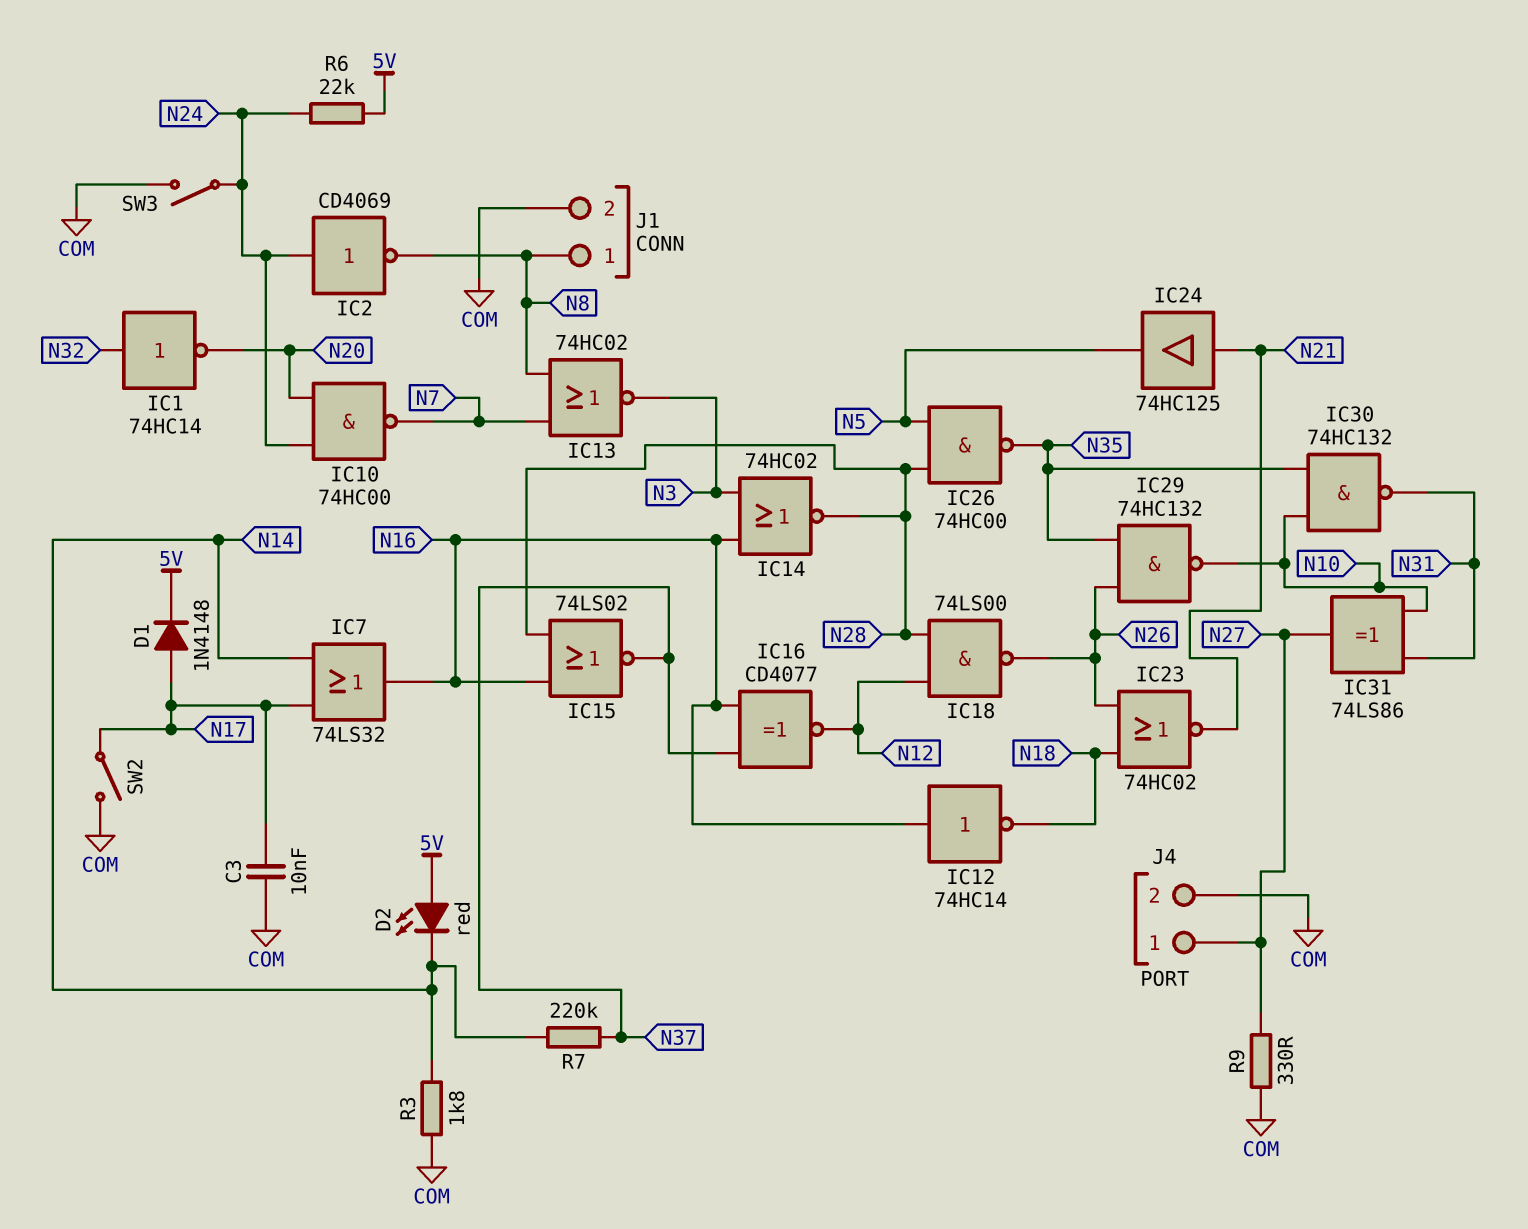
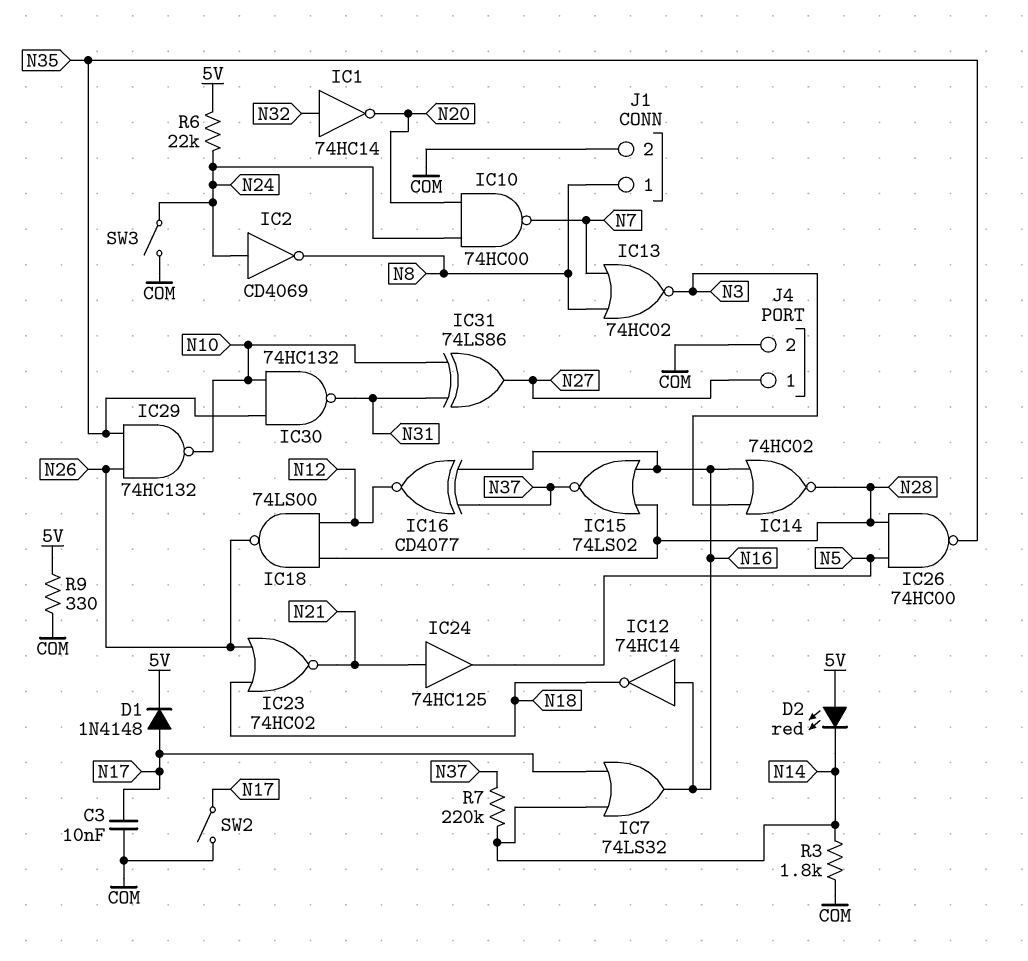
R9: 330 (COM, N27) -> 330 (5V, COM)

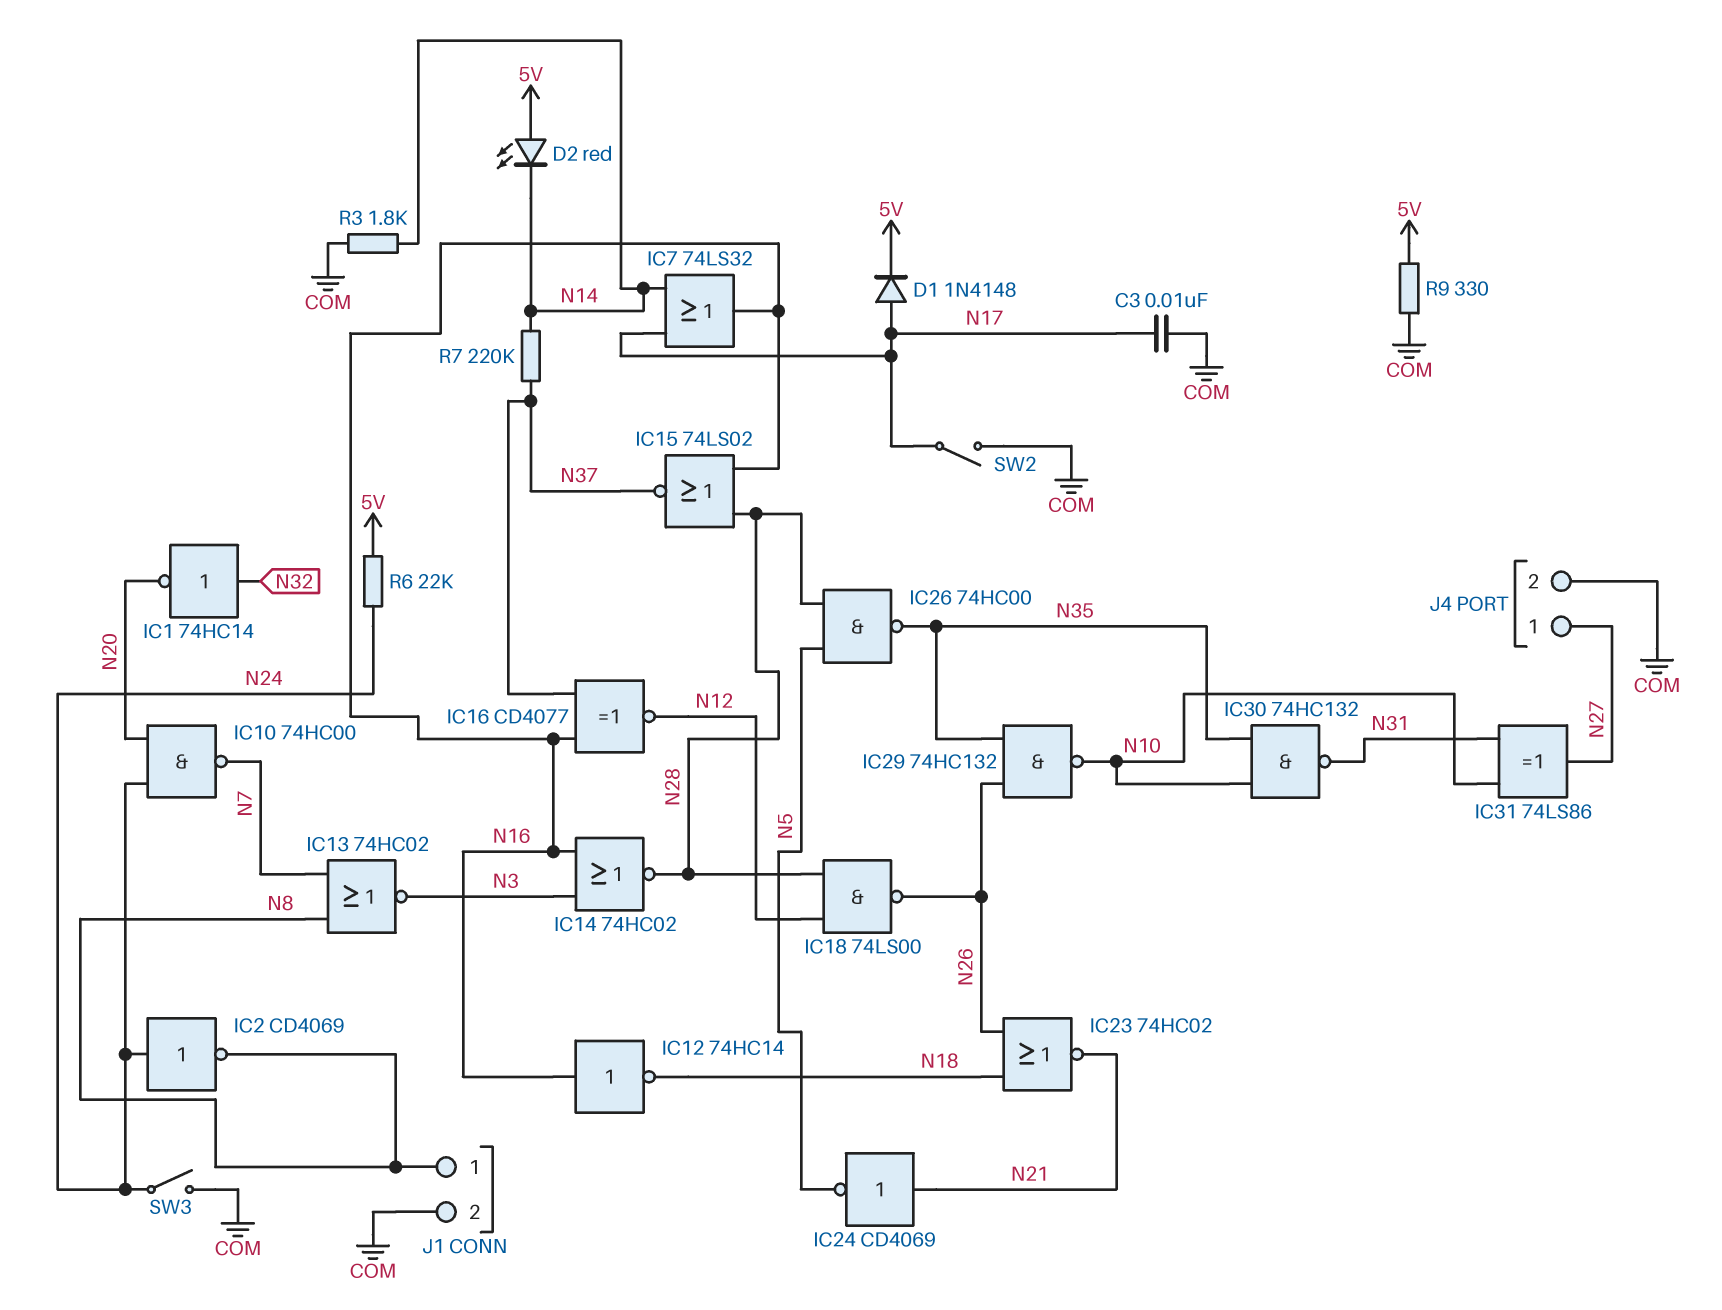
IC24: buffer 74HC125 (in N21, out N5) -> NOT CD4069 (in N21, out N5)

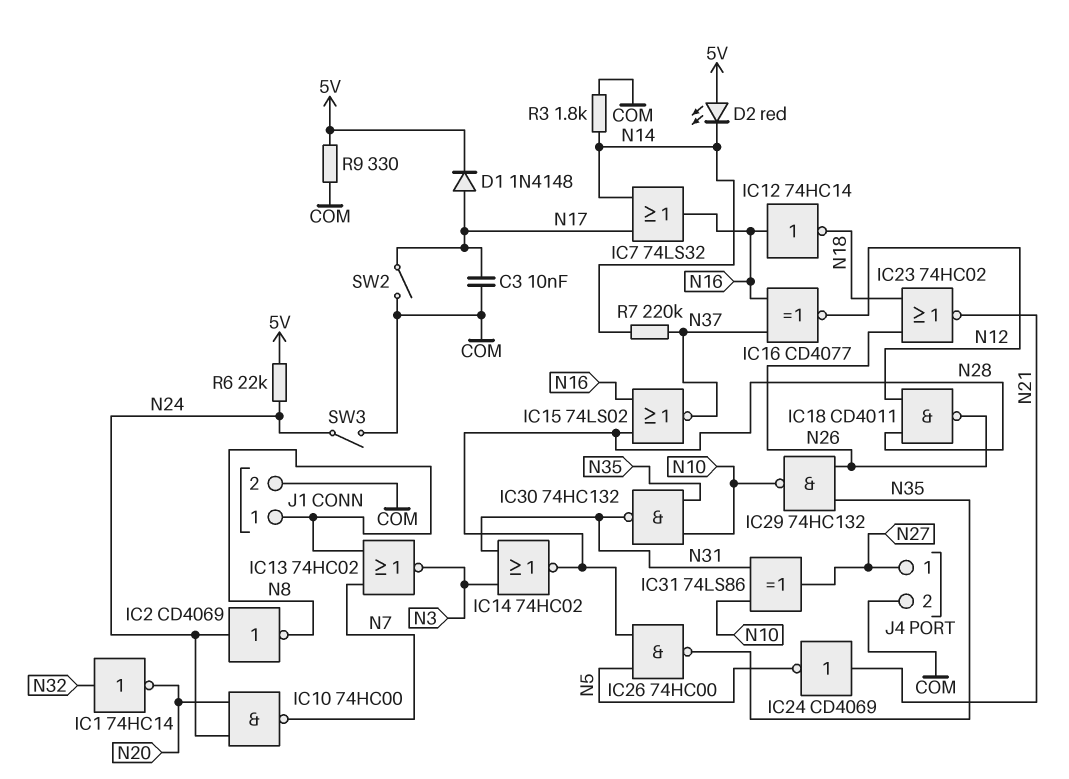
IC14: NOR 74HC02 (in N3, in N16, out N28) -> NOR 74HC02 (in N3, in N31, out N28)
IC18: NAND 74LS00 (in N12, in N28, out N26) -> NAND CD4011 (in N12, in N28, out N26)

